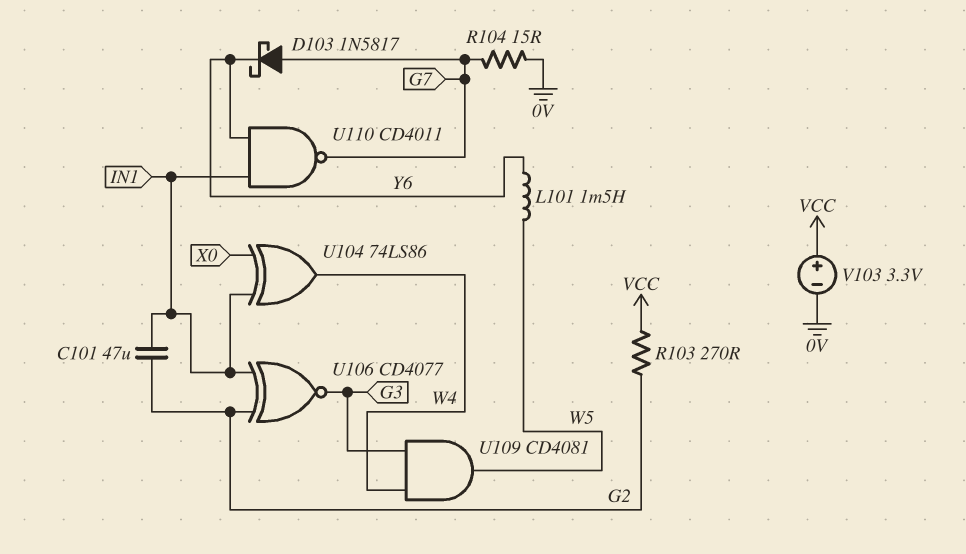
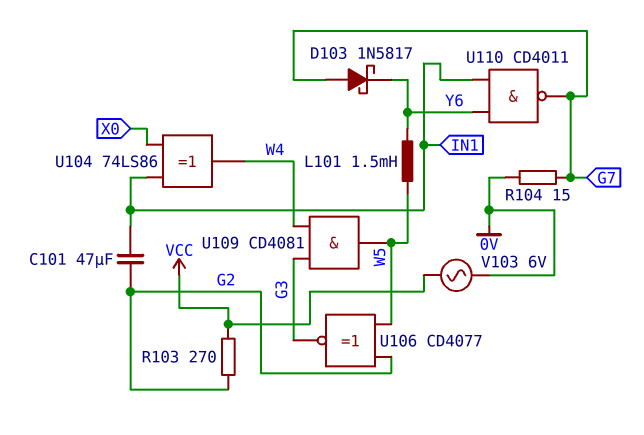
U106: XNOR CD4077 (in G2, in IN1, out G3) -> XNOR CD4077 (in G2, in W5, out G3)
V103: 3.3V (plus VCC, minus 0V) -> AC 6V (0V, VCC)

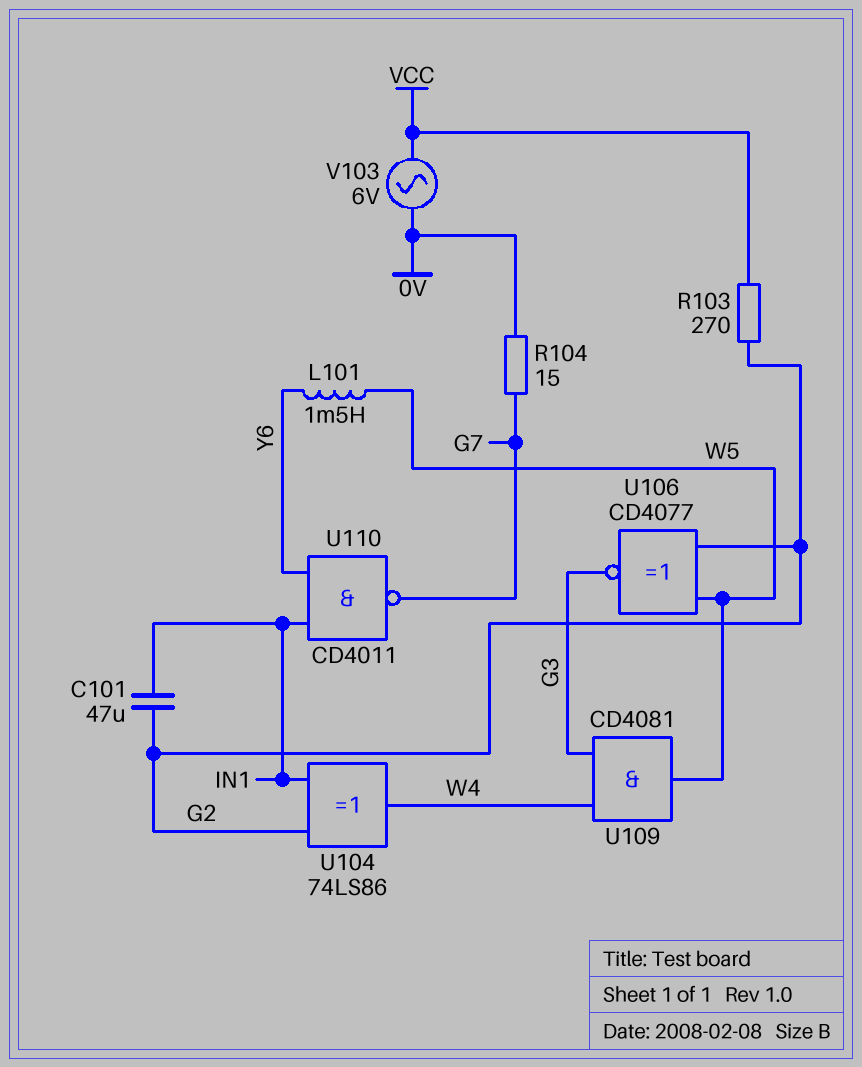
D103: schottky 1N5817 (A G7, K Y6) -> none
U104: XOR 74LS86 (in IN1, in X0, out W4) -> XOR 74LS86 (in G2, in IN1, out W4)

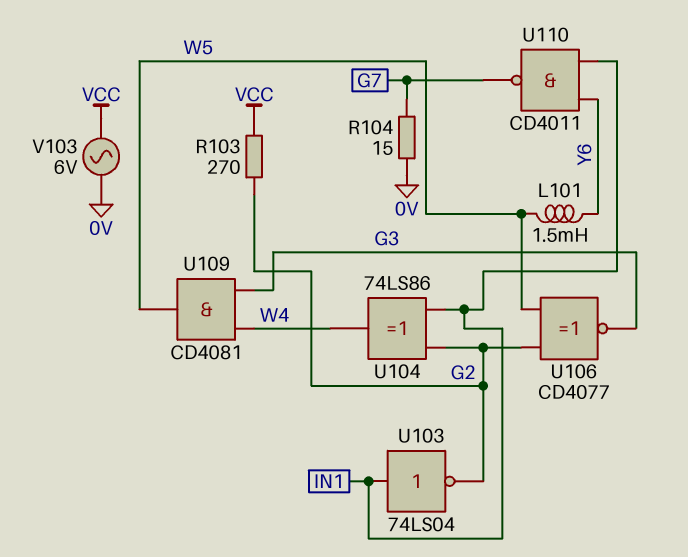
C101: 47uF (G2, IN1) -> none
U103: none -> NOT 74LS04 (in IN1, out G2)

